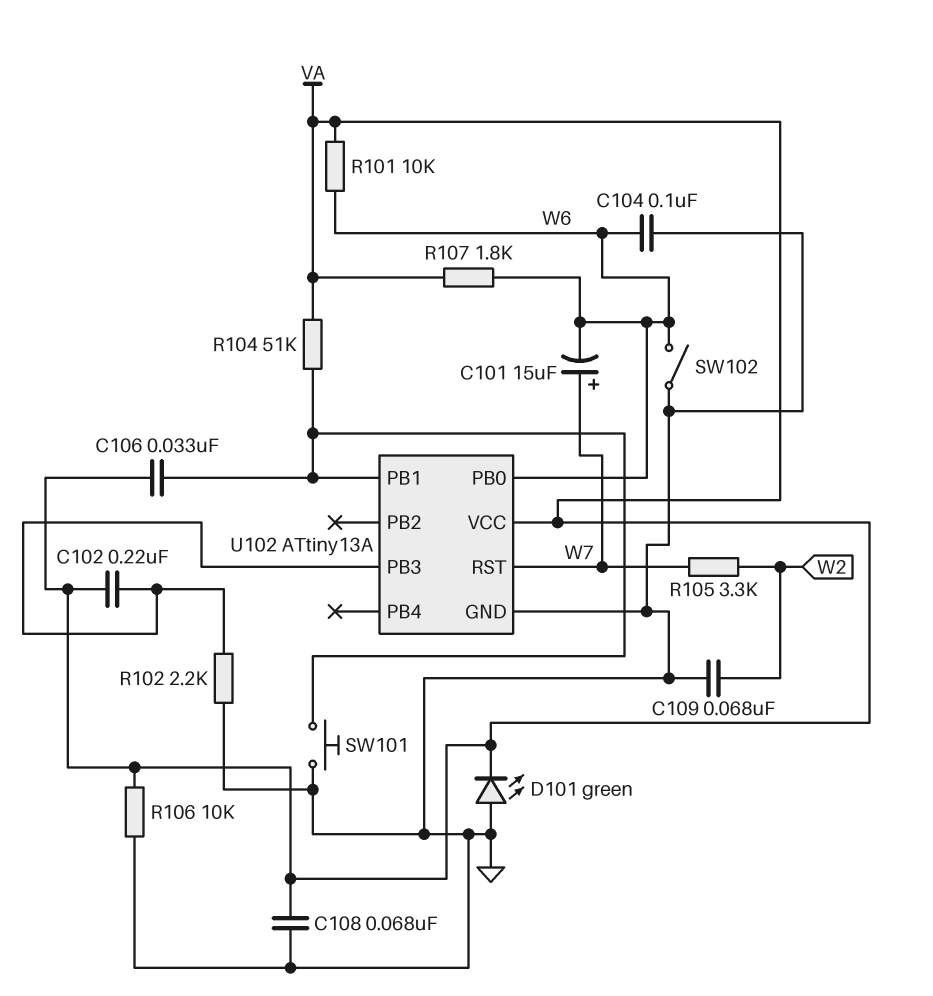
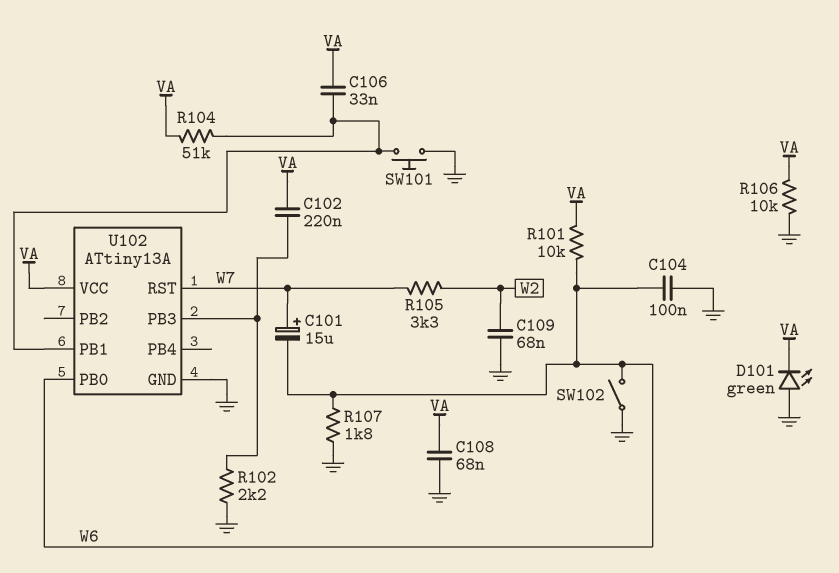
R107: 1.8k (VA, W6) -> 1.8k (GND, W6)

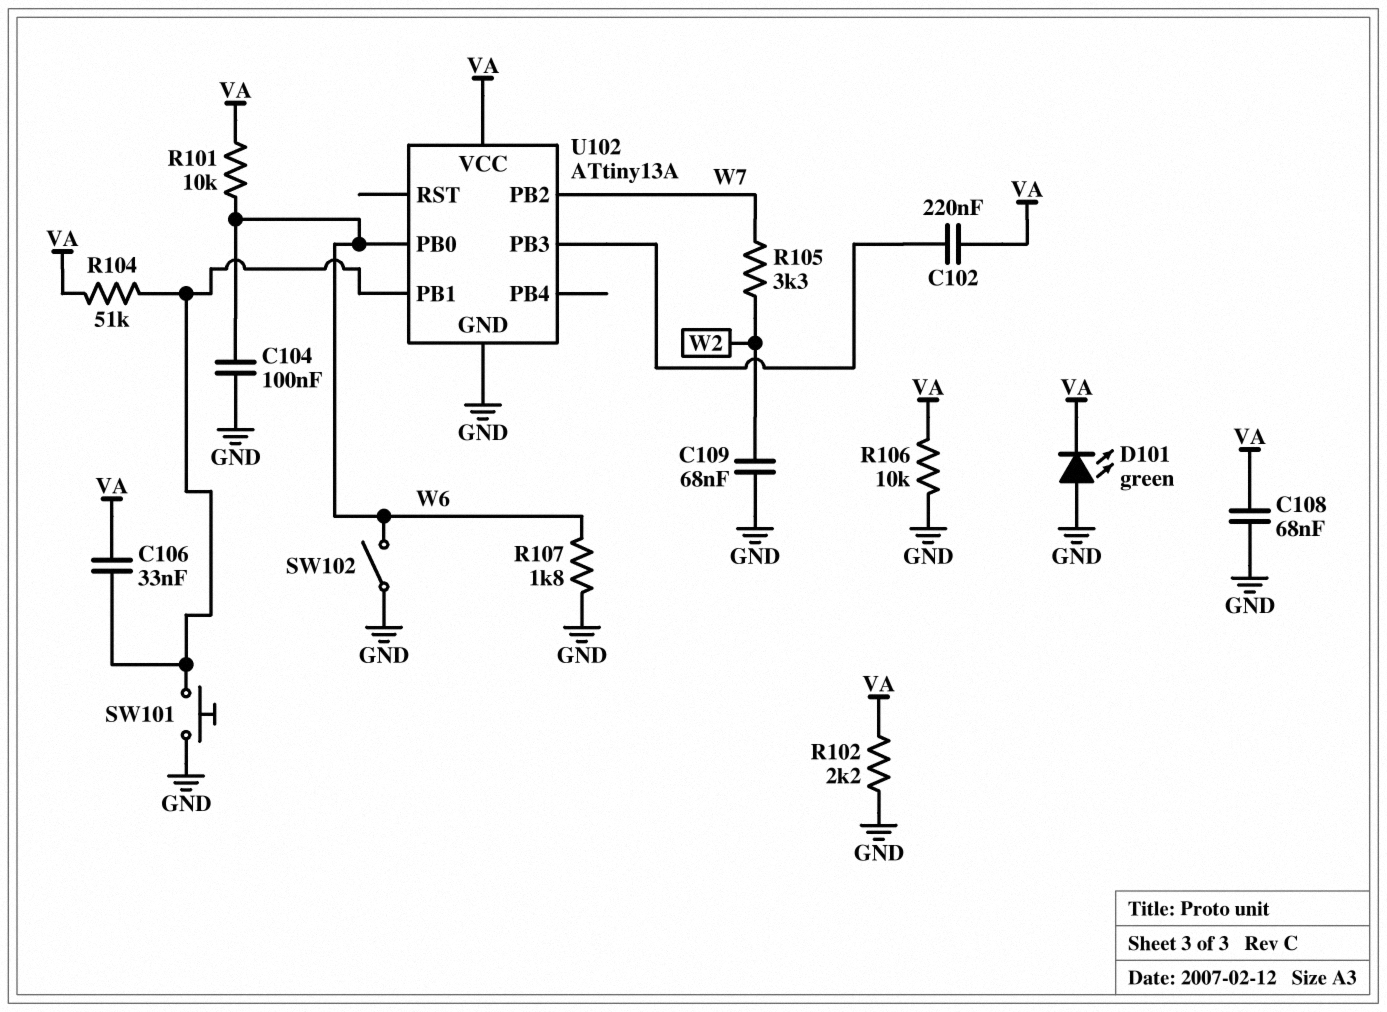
C101: 15uF (plus W7, minus W6) -> none
R102: 2.2k (GND, U102/PB3) -> 2.2k (GND, VA)
U102 pin PB2: none -> W7
U102 pin RST: W7 -> none

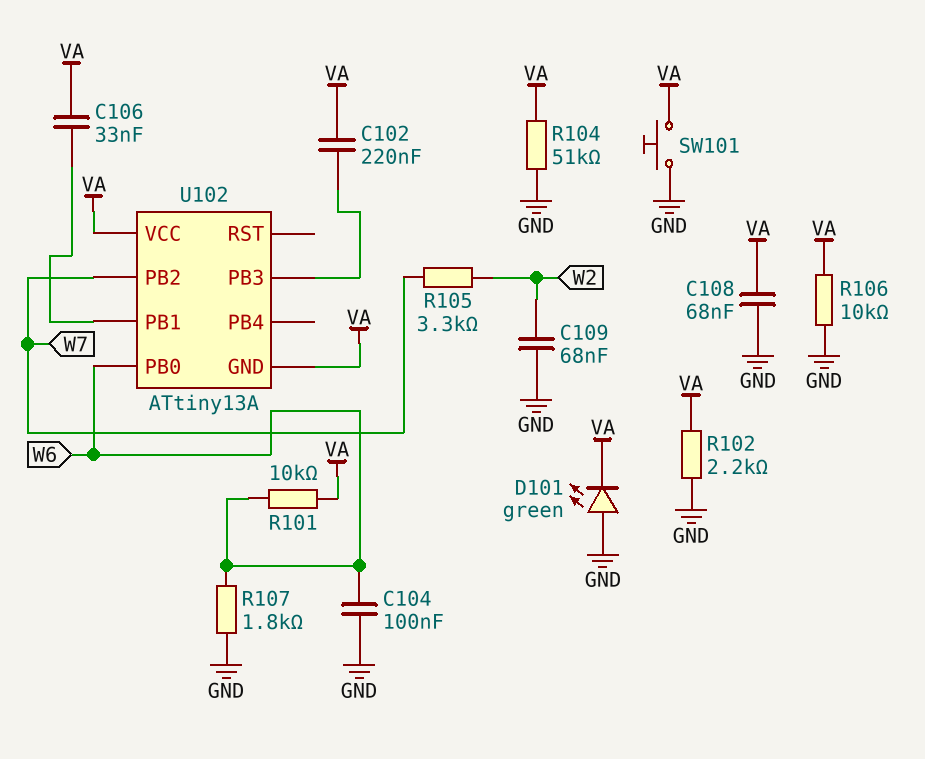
R104: 51k (U102/PB1, VA) -> 51k (GND, VA)
SW101: button (GND, U102/PB1) -> button (GND, VA)
SW102: switch (GND, W6) -> none
U102 pin GND: GND -> VA

